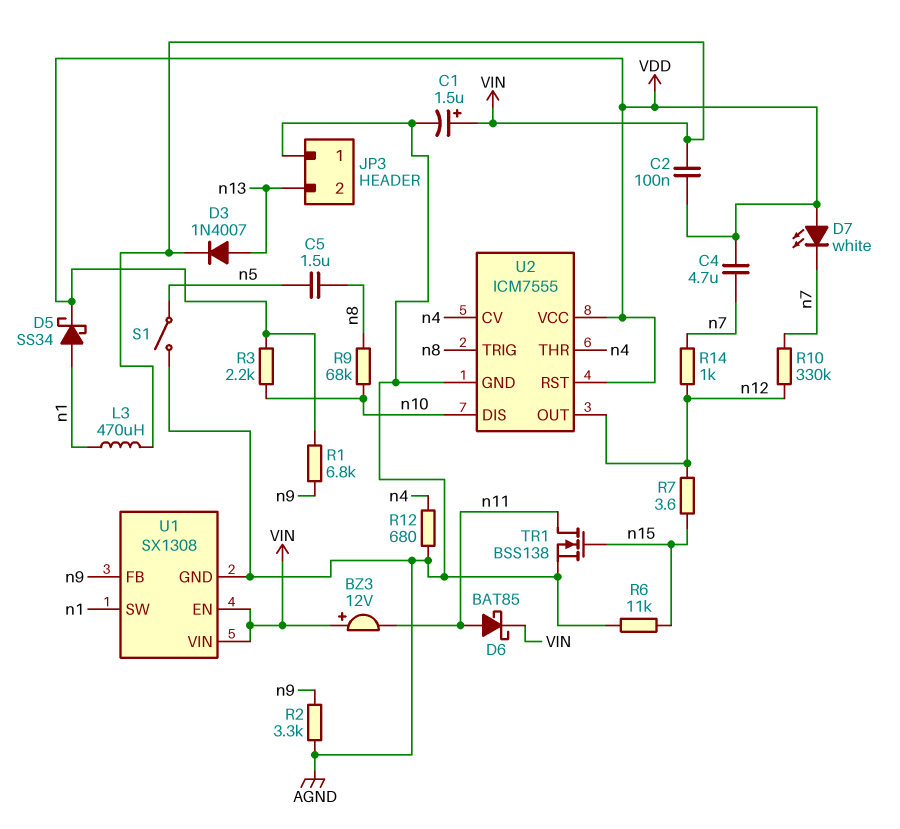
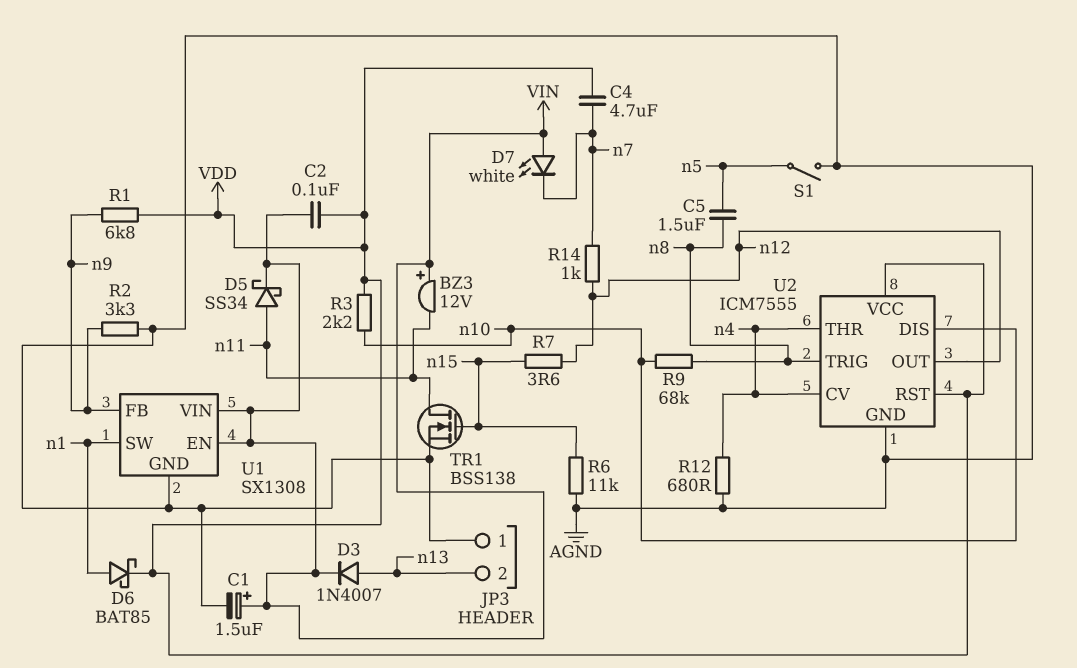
D5: schottky SS34 (A n1, K VDD) -> schottky SS34 (A n11, K VIN)
D6: schottky BAT85 (A n11, K VIN) -> schottky BAT85 (A n1, K VDD)
D7: LED white (A VDD, K n7) -> LED white (A VIN, K n7)
L3: 470uH (VIN, n1) -> none
R10: 330k (n7, n12) -> none

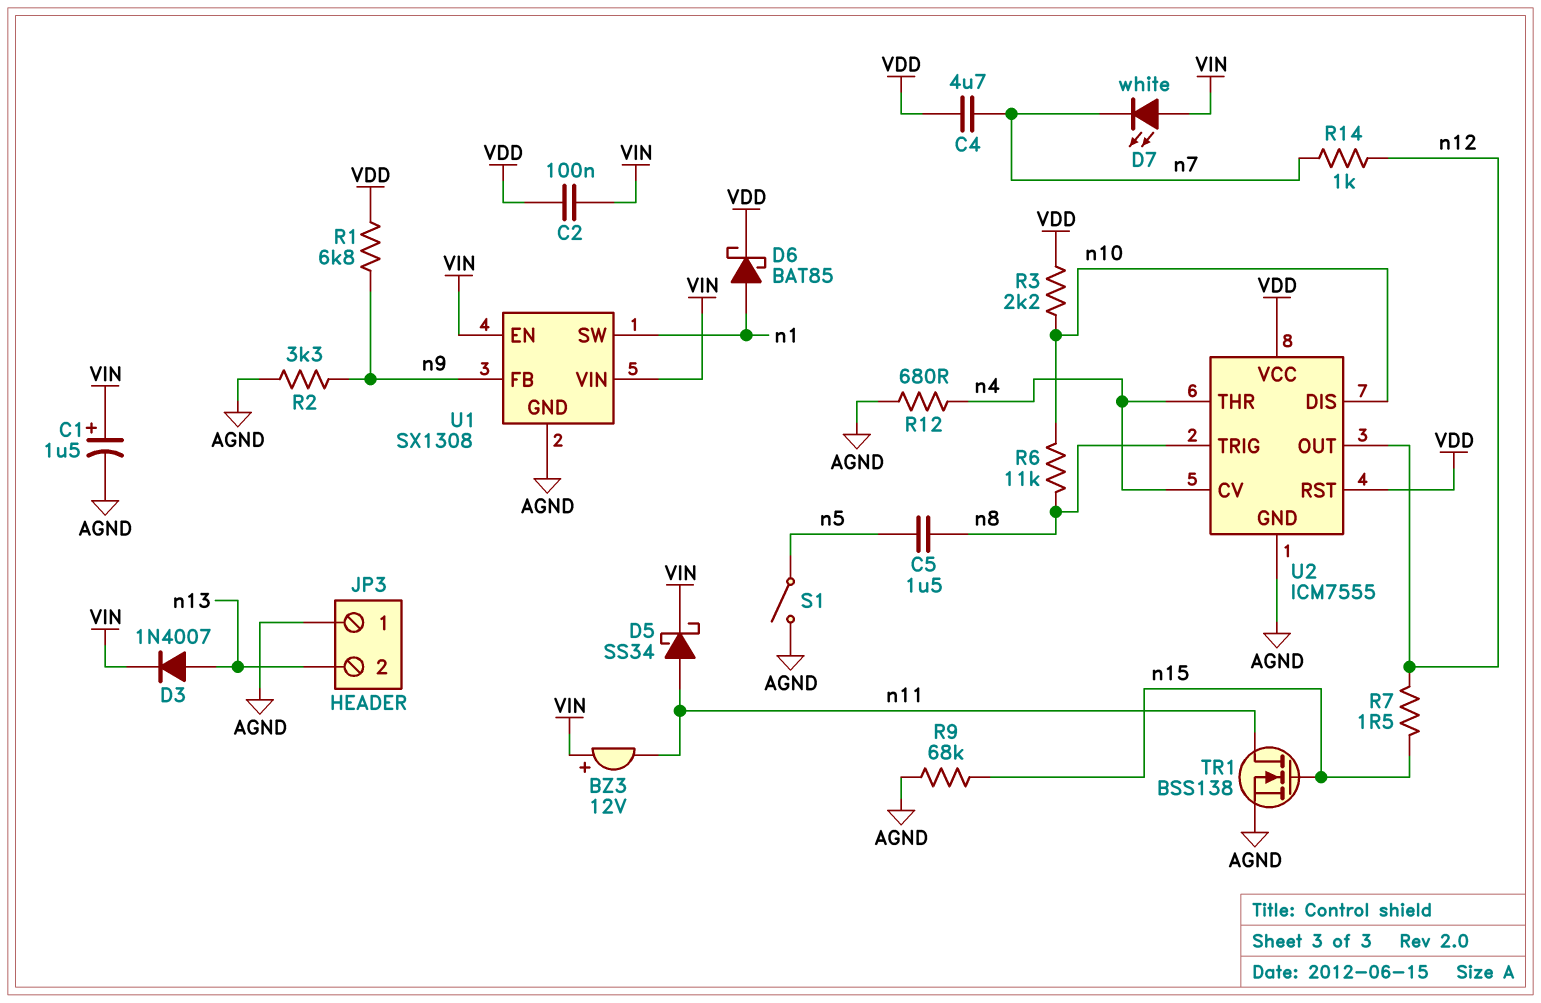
R6: 11k (AGND, n15) -> 11k (n8, n10)
R7: 3.6 (n12, n15) -> 1.5 (n12, n15)
R9: 68k (n8, n10) -> 68k (AGND, n15)

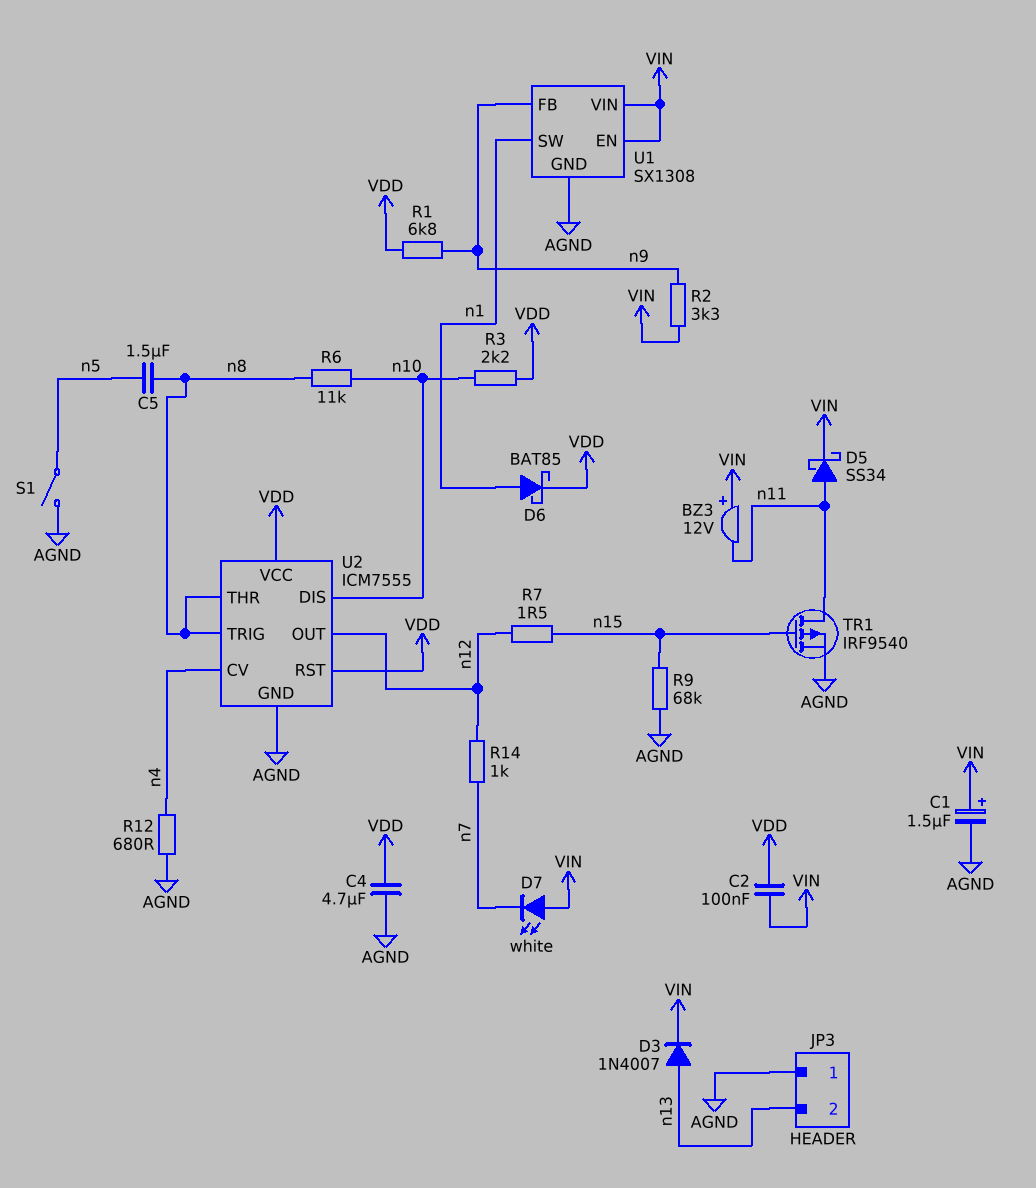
C4: 4.7uF (VDD, n7) -> 4.7uF (AGND, VDD)
R2: 3.3k (AGND, n9) -> 3.3k (VIN, n9)
TR1: NMOS BSS138 (G n15, D n11, S AGND) -> PMOS IRF9540 (G n15, D n11, S AGND)
U2 pin THR: n4 -> n8

